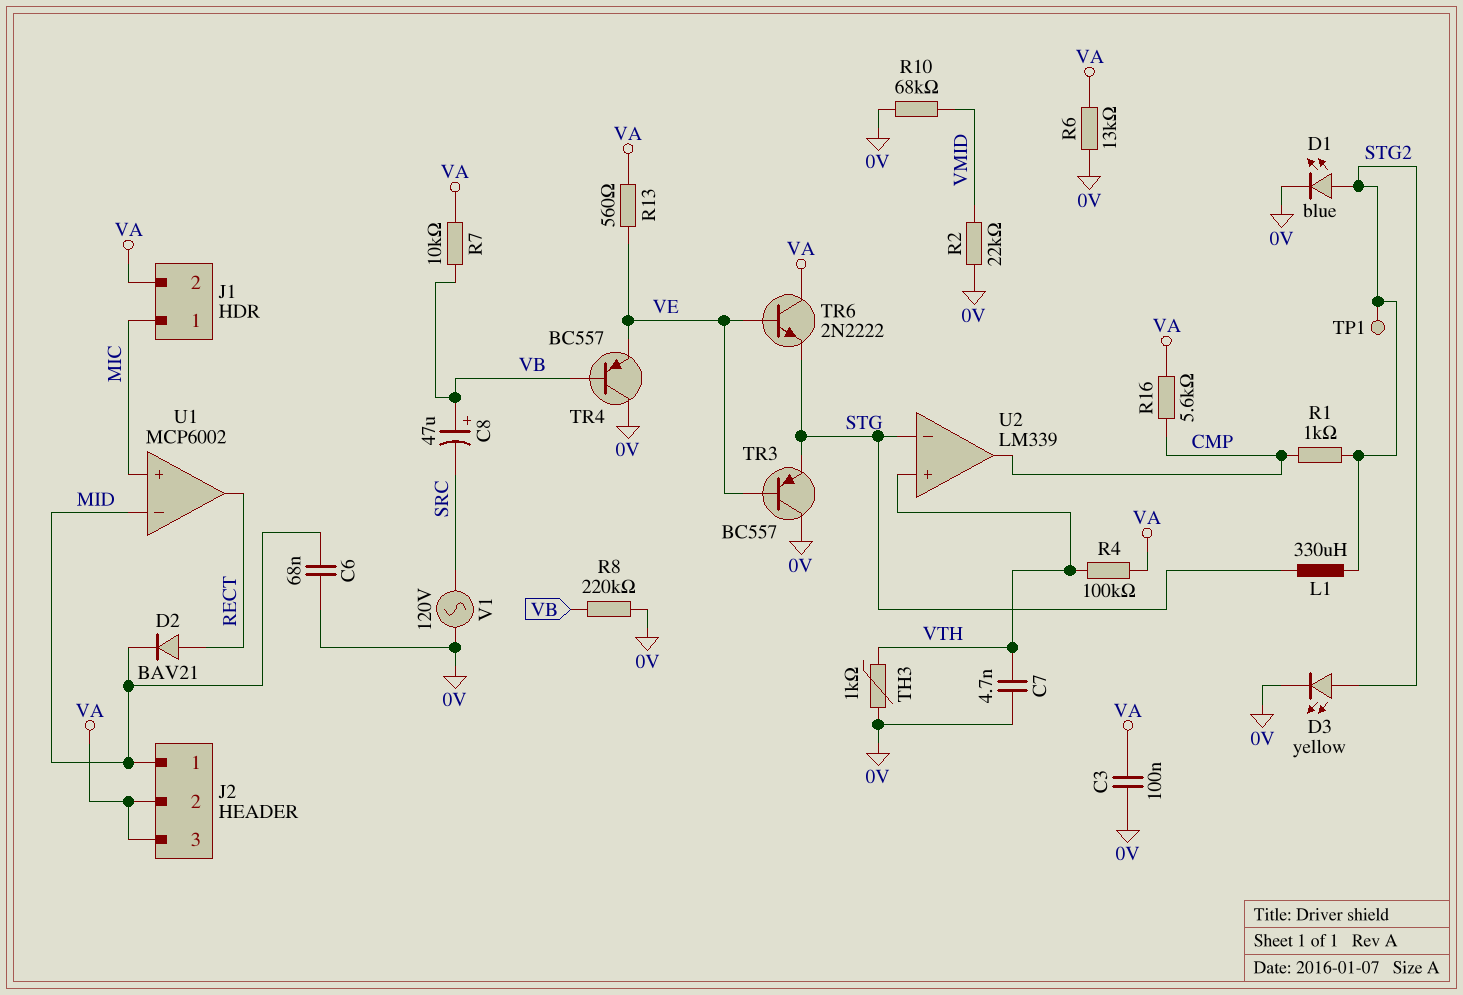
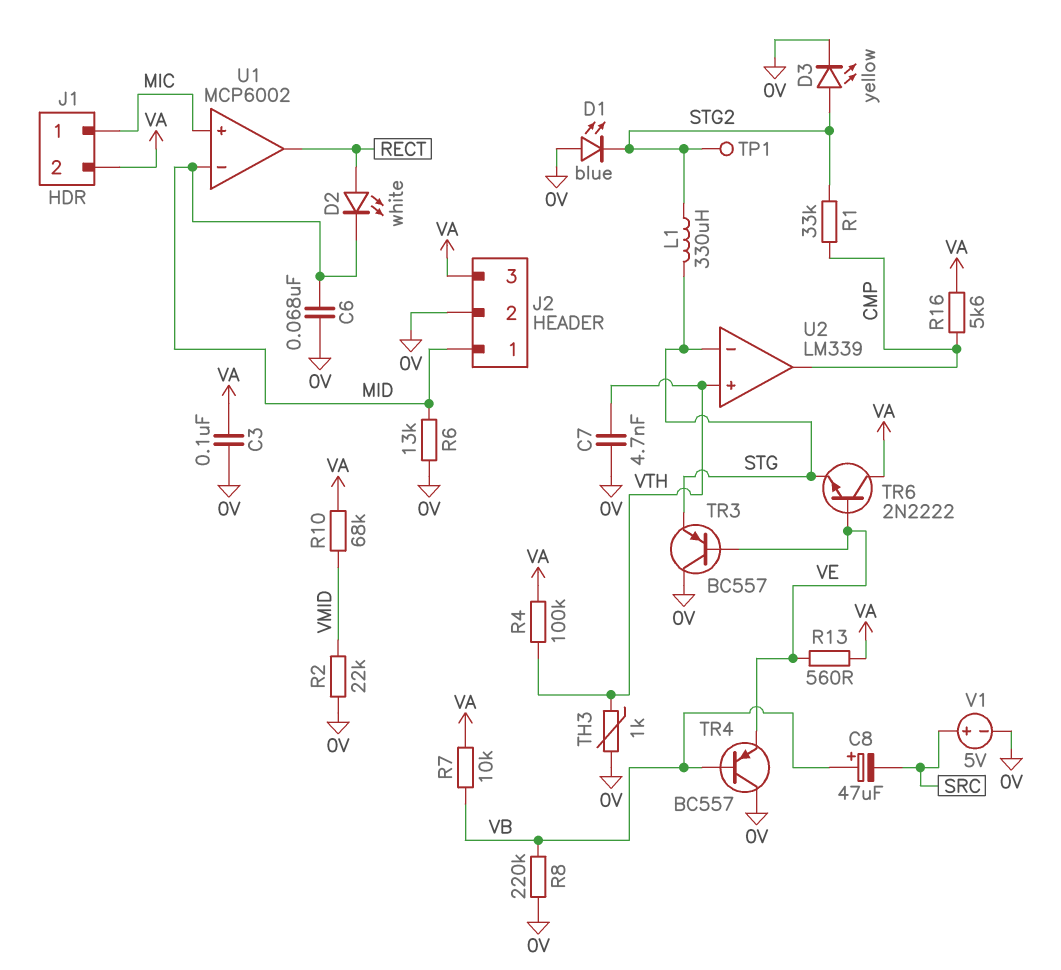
D1: LED blue (A STG2, K 0V) -> LED blue (A 0V, K STG2)
D2: diode BAV21 (A RECT, K MID) -> LED white (A RECT, K MID)
J2 pin 2: VA -> 0V
R1: 1k (CMP, STG2) -> 33k (CMP, STG2)
R6: 13k (0V, VA) -> 13k (0V, MID)
R10: 68k (0V, VMID) -> 68k (VA, VMID)
V1: AC 120V (0V, SRC) -> 5V (plus SRC, minus 0V)

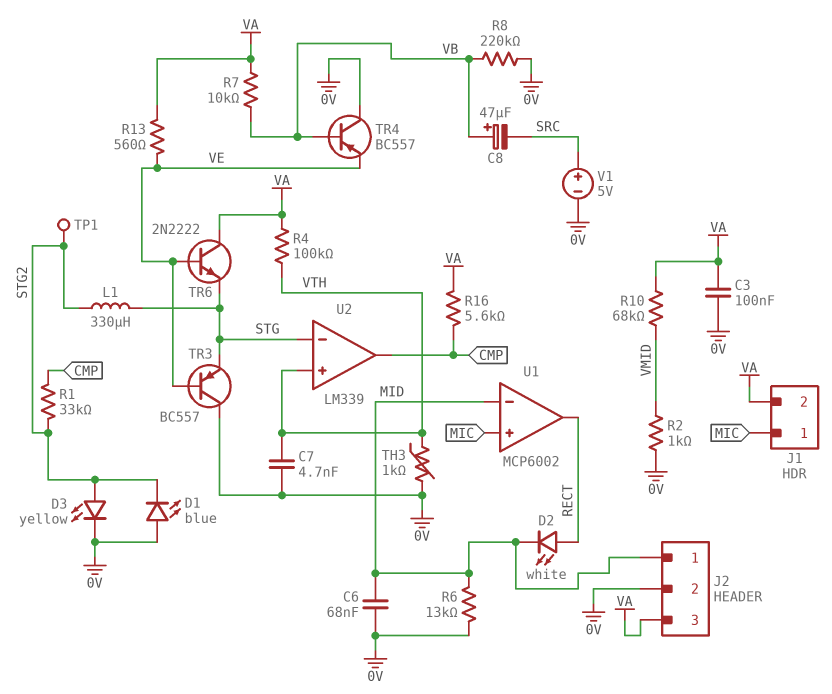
R2: 22k (0V, VMID) -> 1k (0V, VMID)

